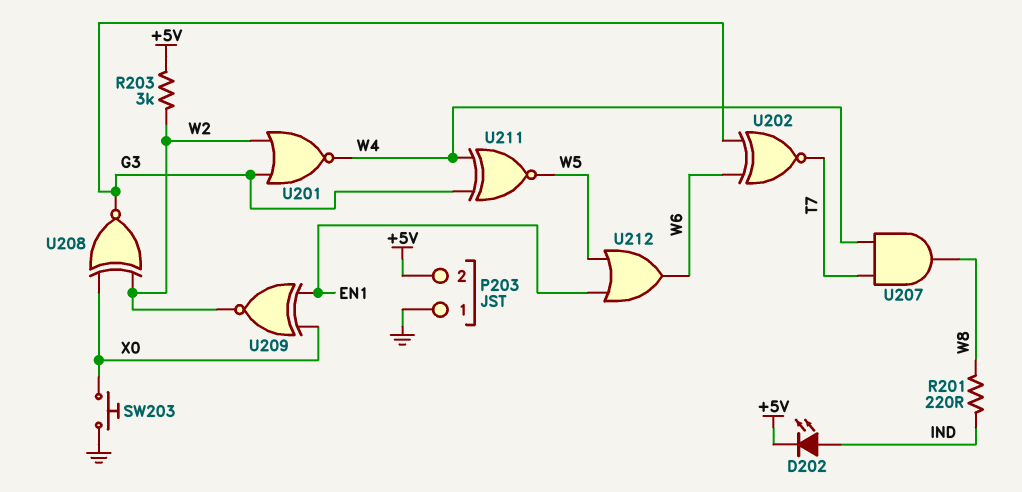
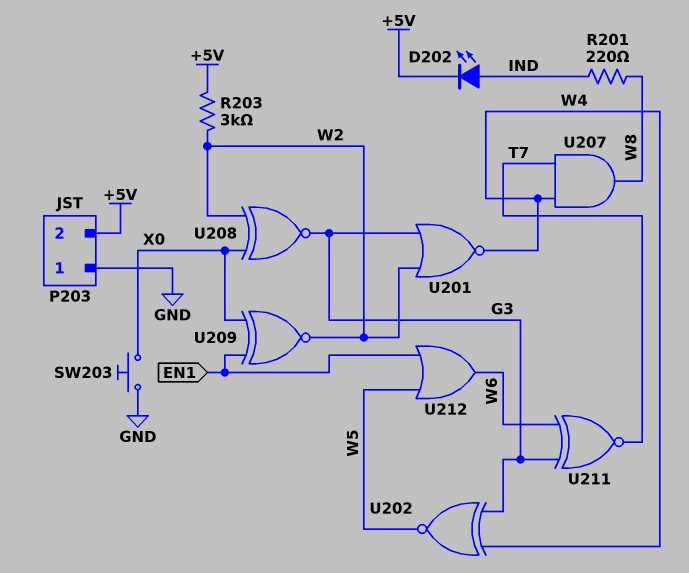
U202: XNOR (in G3, in W6, out T7) -> XNOR (in G3, in W4, out W5)
U211: XNOR (in G3, in W4, out W5) -> XNOR (in G3, in W6, out T7)

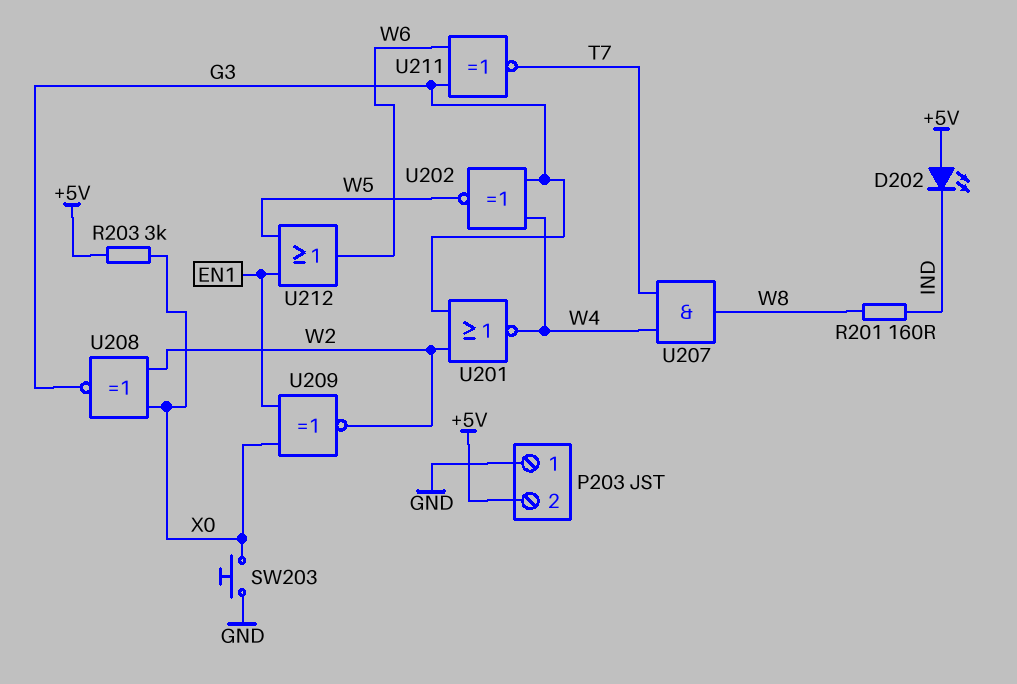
D202: LED (A IND, K +5V) -> LED (A +5V, K IND)
R201: 220 (IND, W8) -> 160 (IND, W8)
R203: 3k (+5V, W2) -> 3k (+5V, X0)

